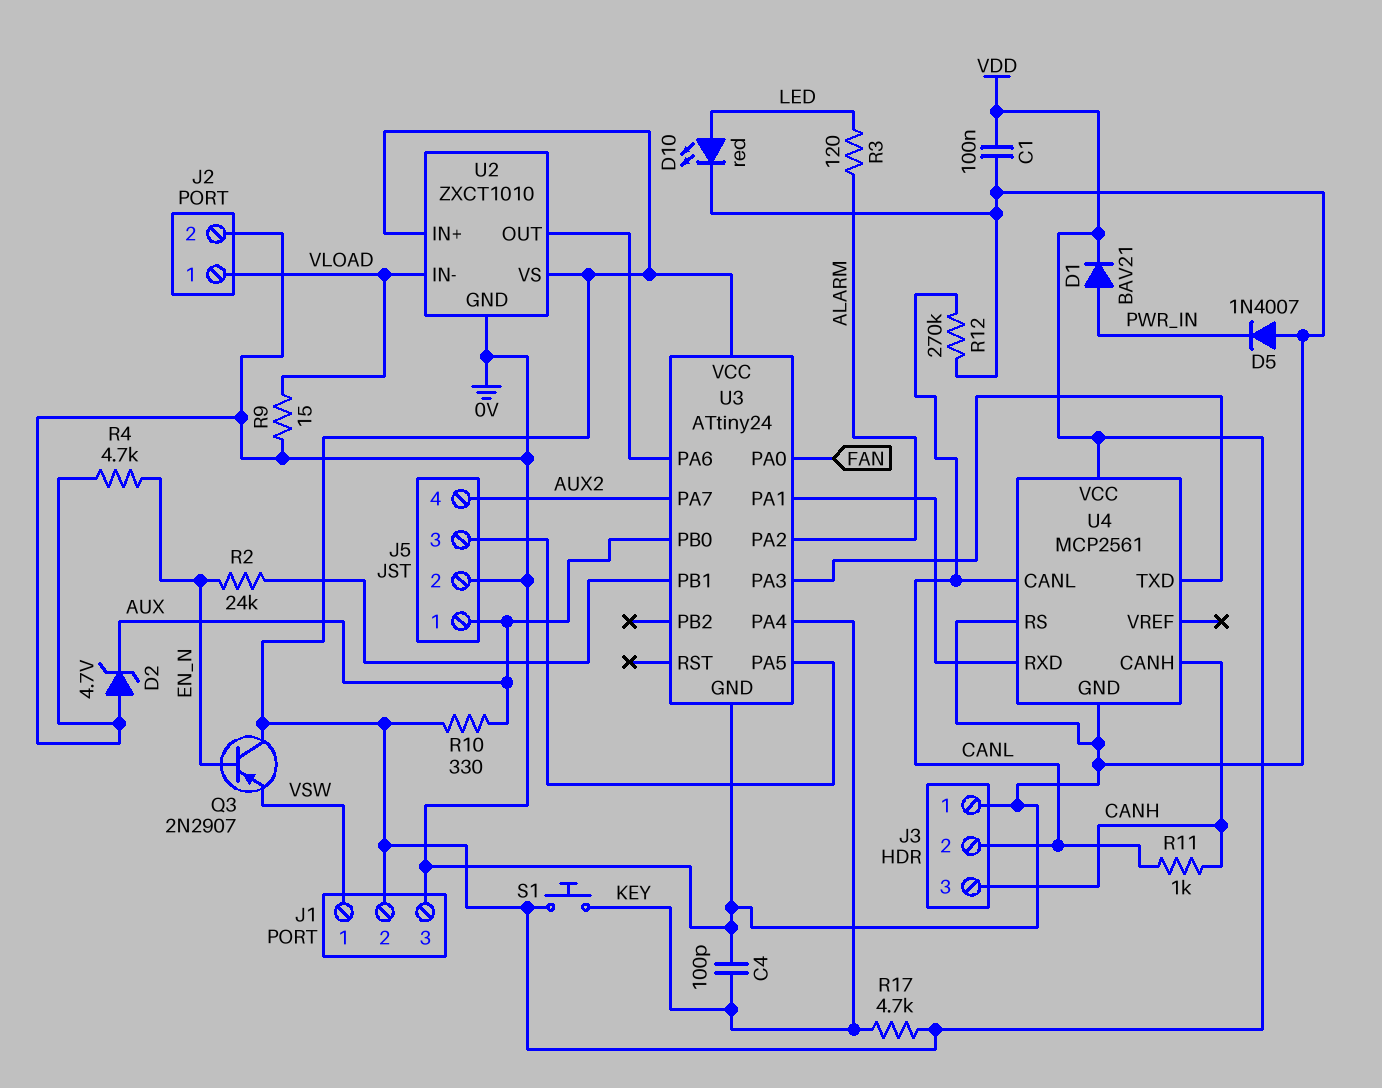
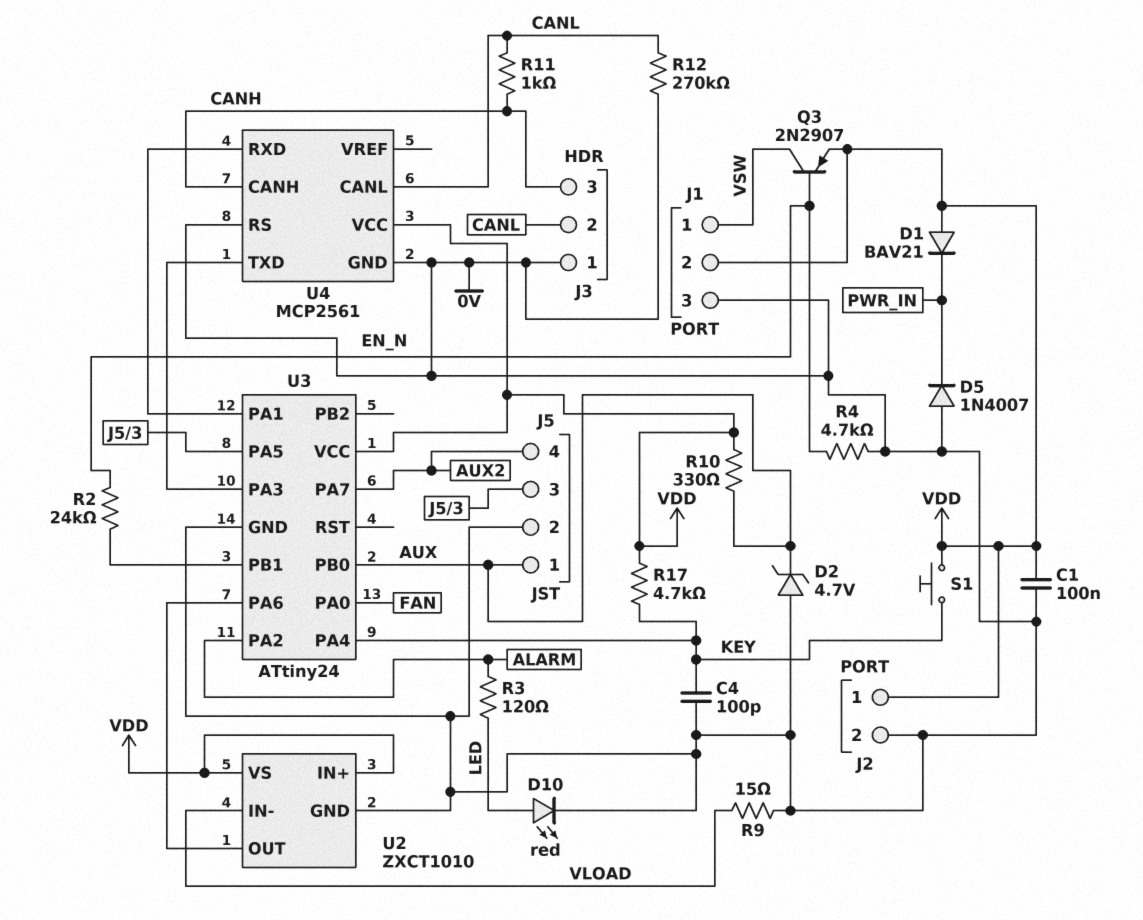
D1: diode BAV21 (A PWR_IN, K VDD) -> diode BAV21 (A VDD, K PWR_IN)
J2 pin 1: VLOAD -> VDD
Q3: PNP 2N2907 (B EN_N, C VDD, E VSW) -> PNP 2N2907 (B EN_N, C VSW, E VDD)

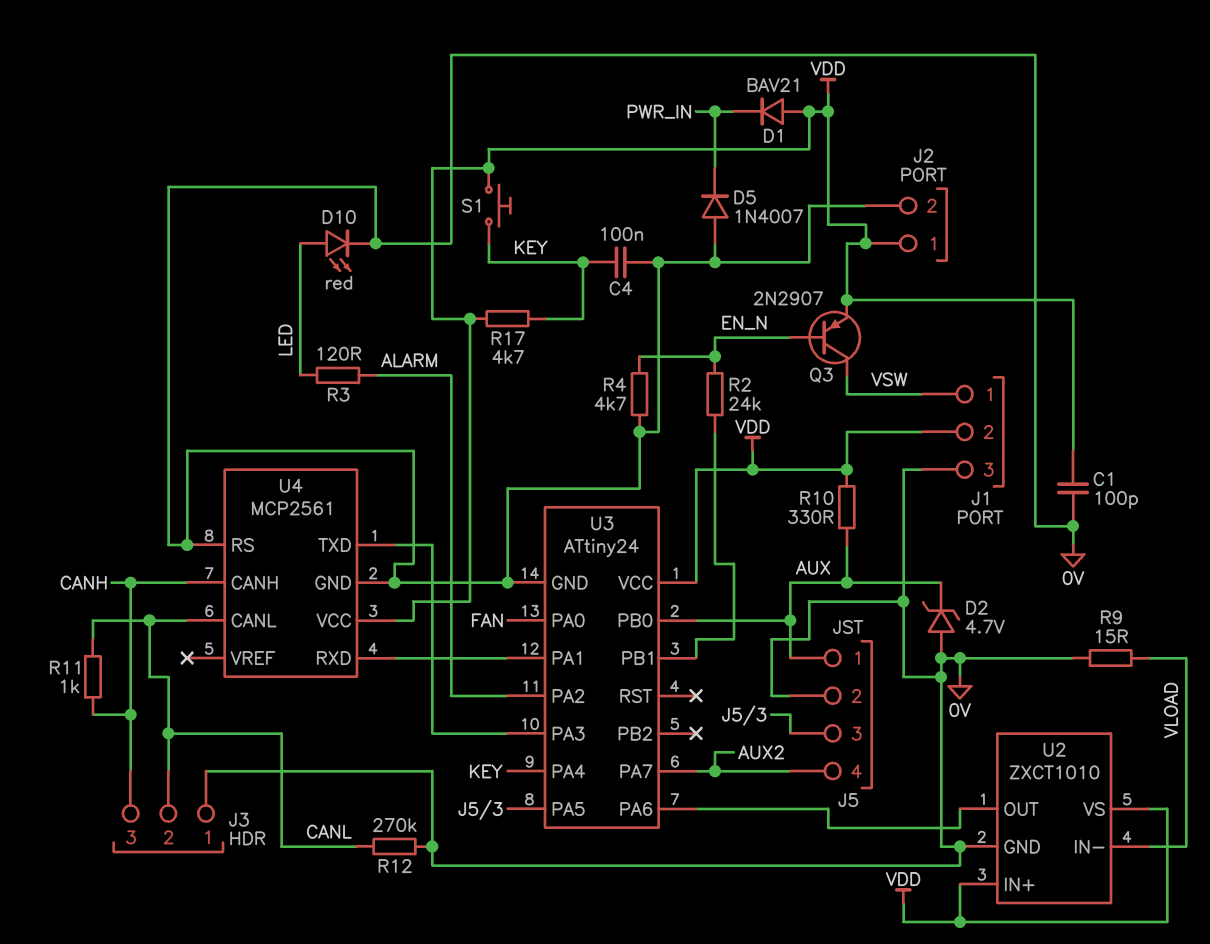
C1: 100nF (0V, VDD) -> 100pF (0V, VDD)
C4: 100pF (0V, KEY) -> 100nF (0V, KEY)

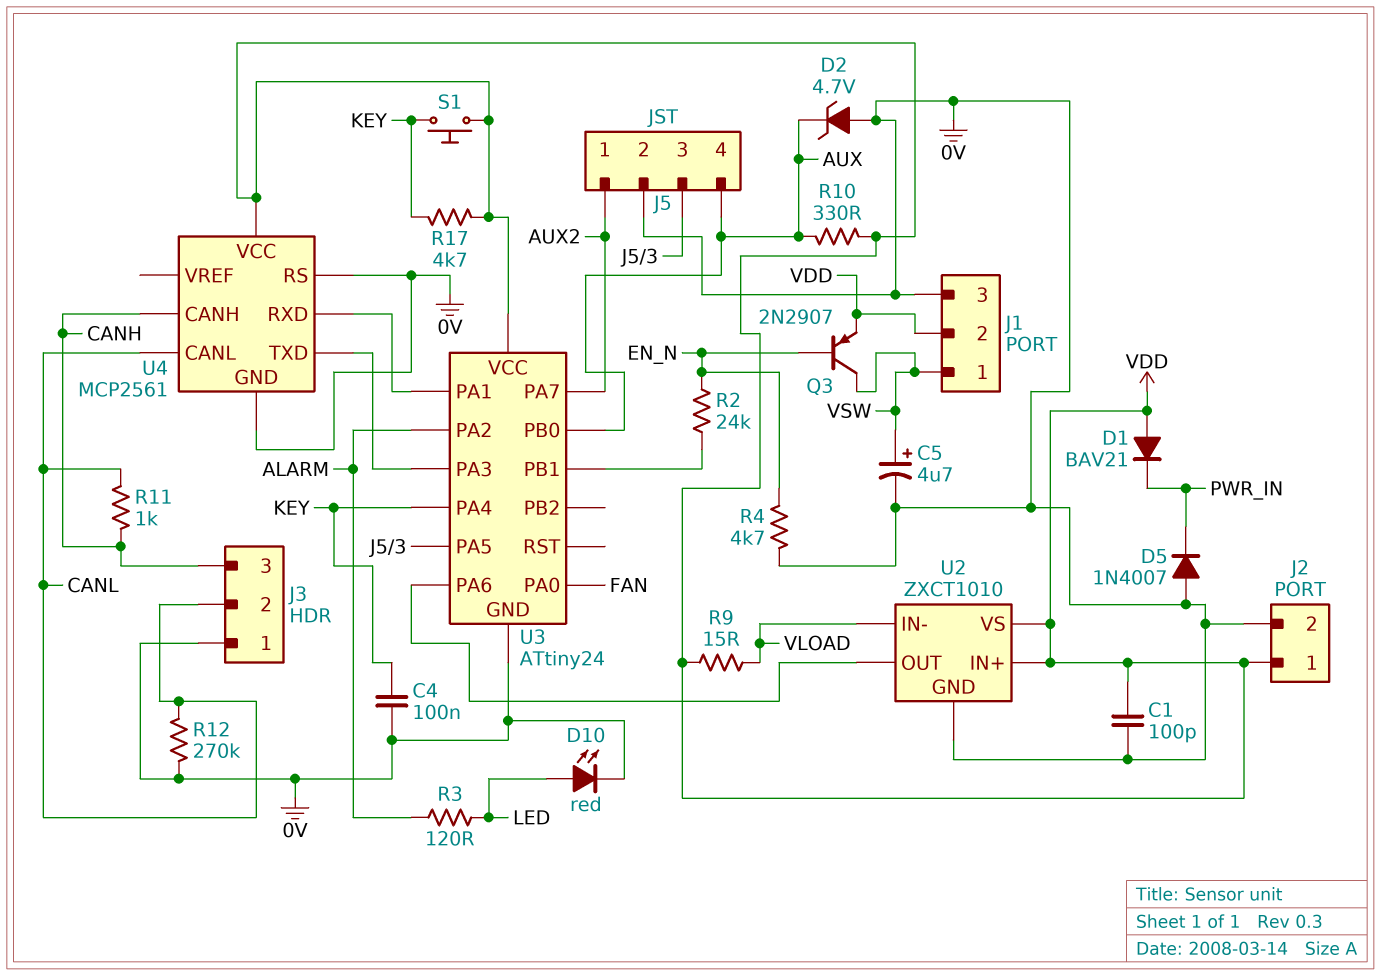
C5: none -> 4.7uF (plus VSW, minus 0V)
J5 pin 1: AUX -> AUX2
J5 pin 4: AUX2 -> AUX
R9: 15 (0V, VLOAD) -> 15 (VDD, VLOAD)

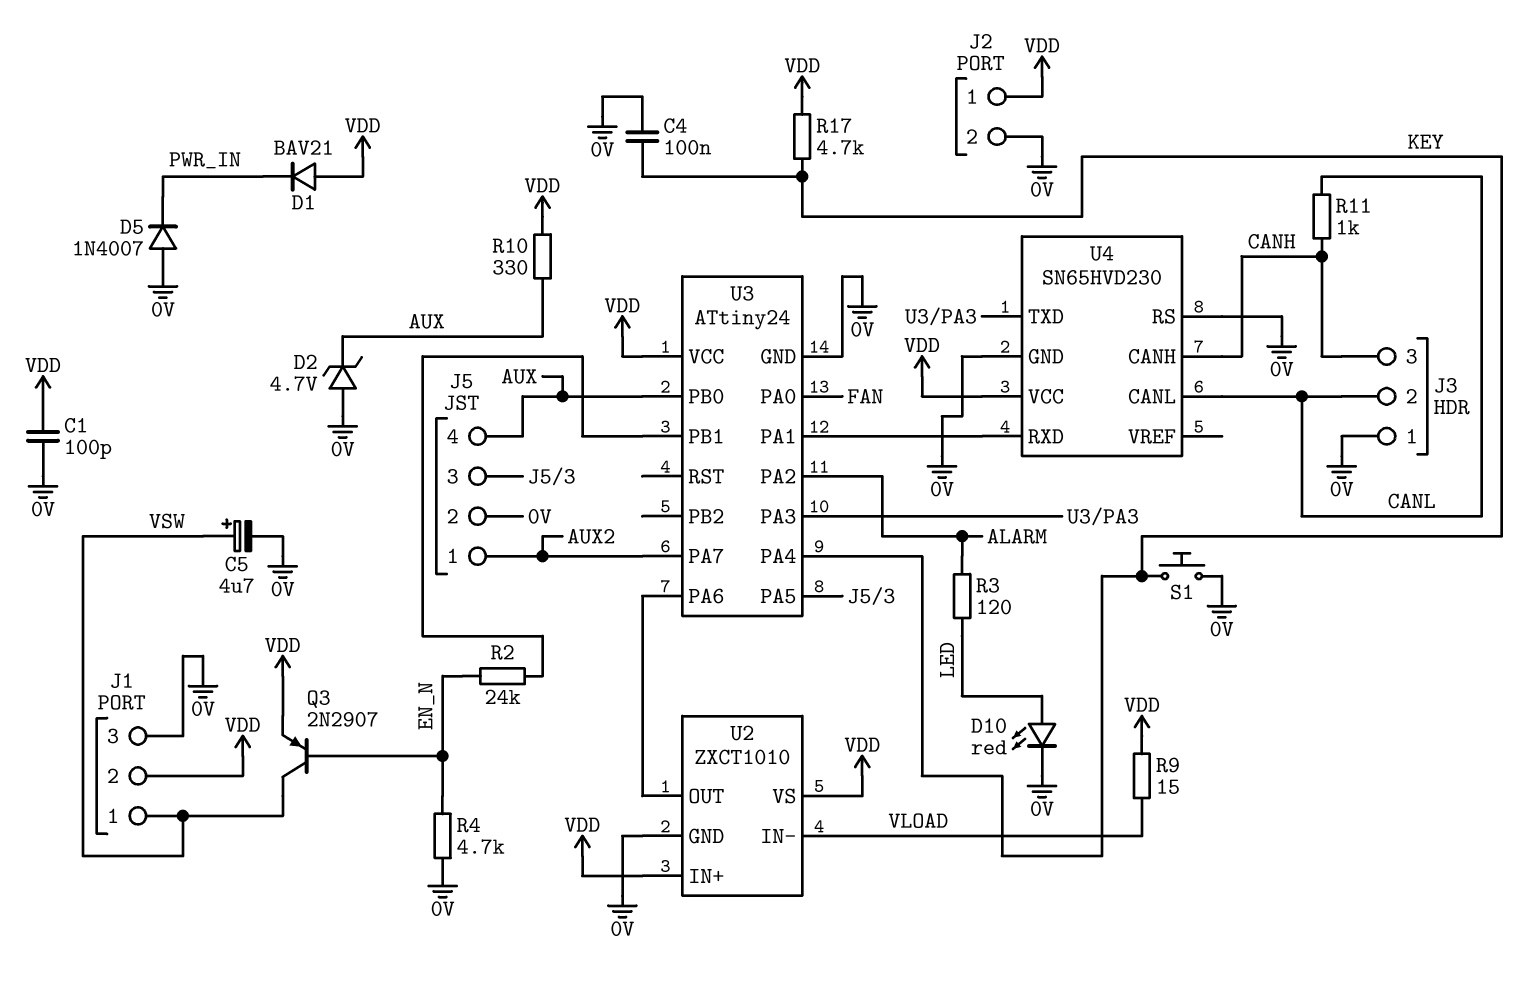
R12: 270k (0V, CANL) -> none
S1: button (KEY, VDD) -> button (0V, KEY)
U4: MCP2561 -> SN65HVD230

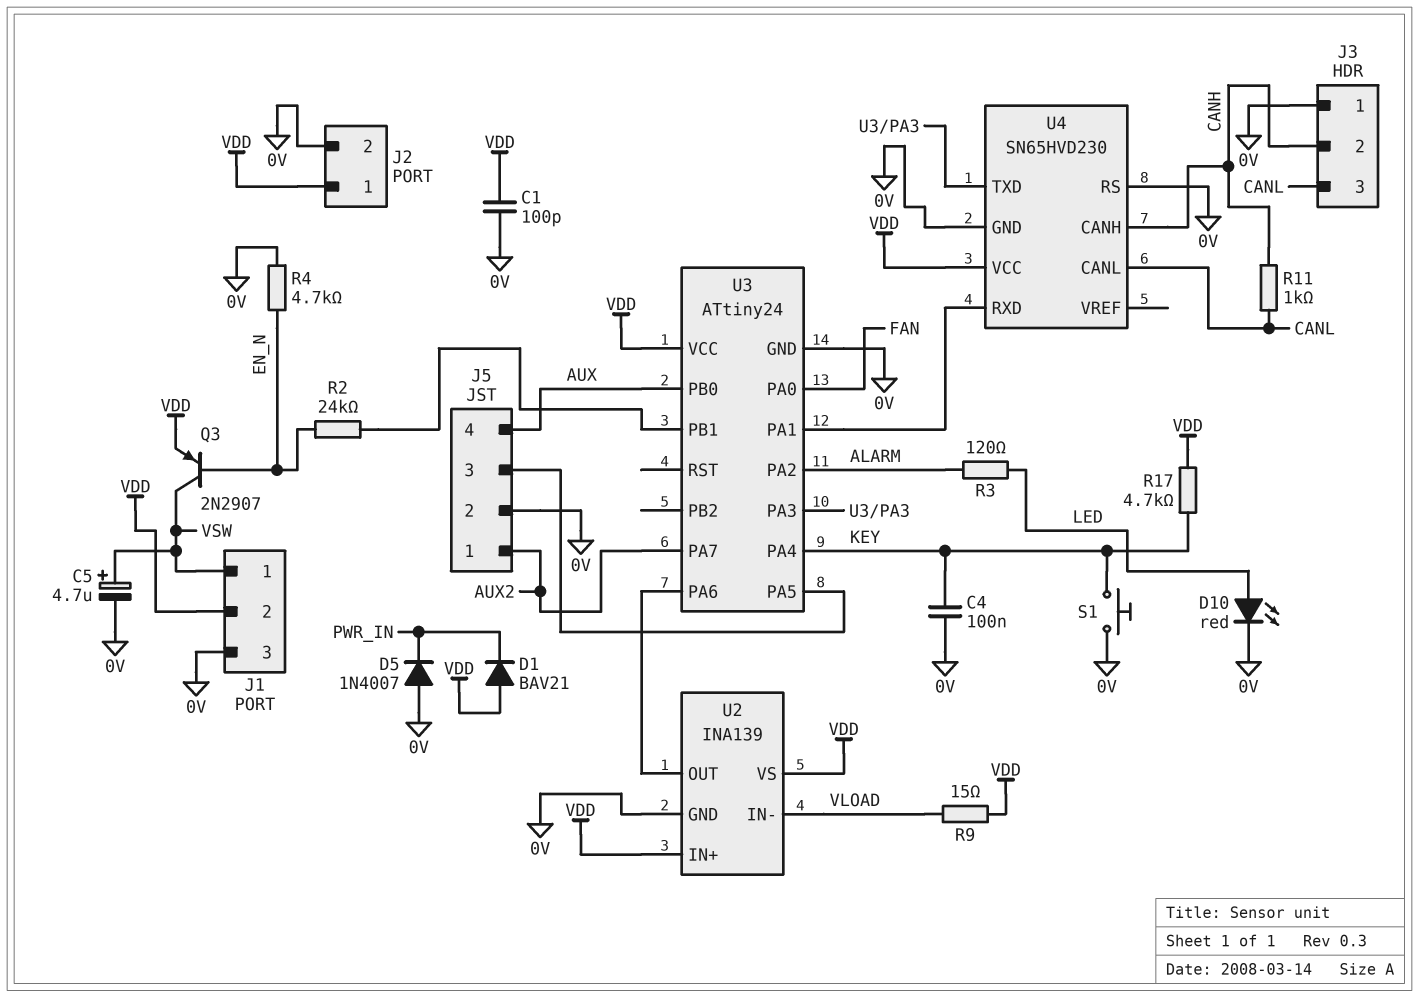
D2: zener 4.7V (A 0V, K AUX) -> none
J3 pin 2: CANL -> CANH
J3 pin 3: CANH -> CANL
R10: 330 (AUX, VDD) -> none
U2: ZXCT1010 -> INA139

